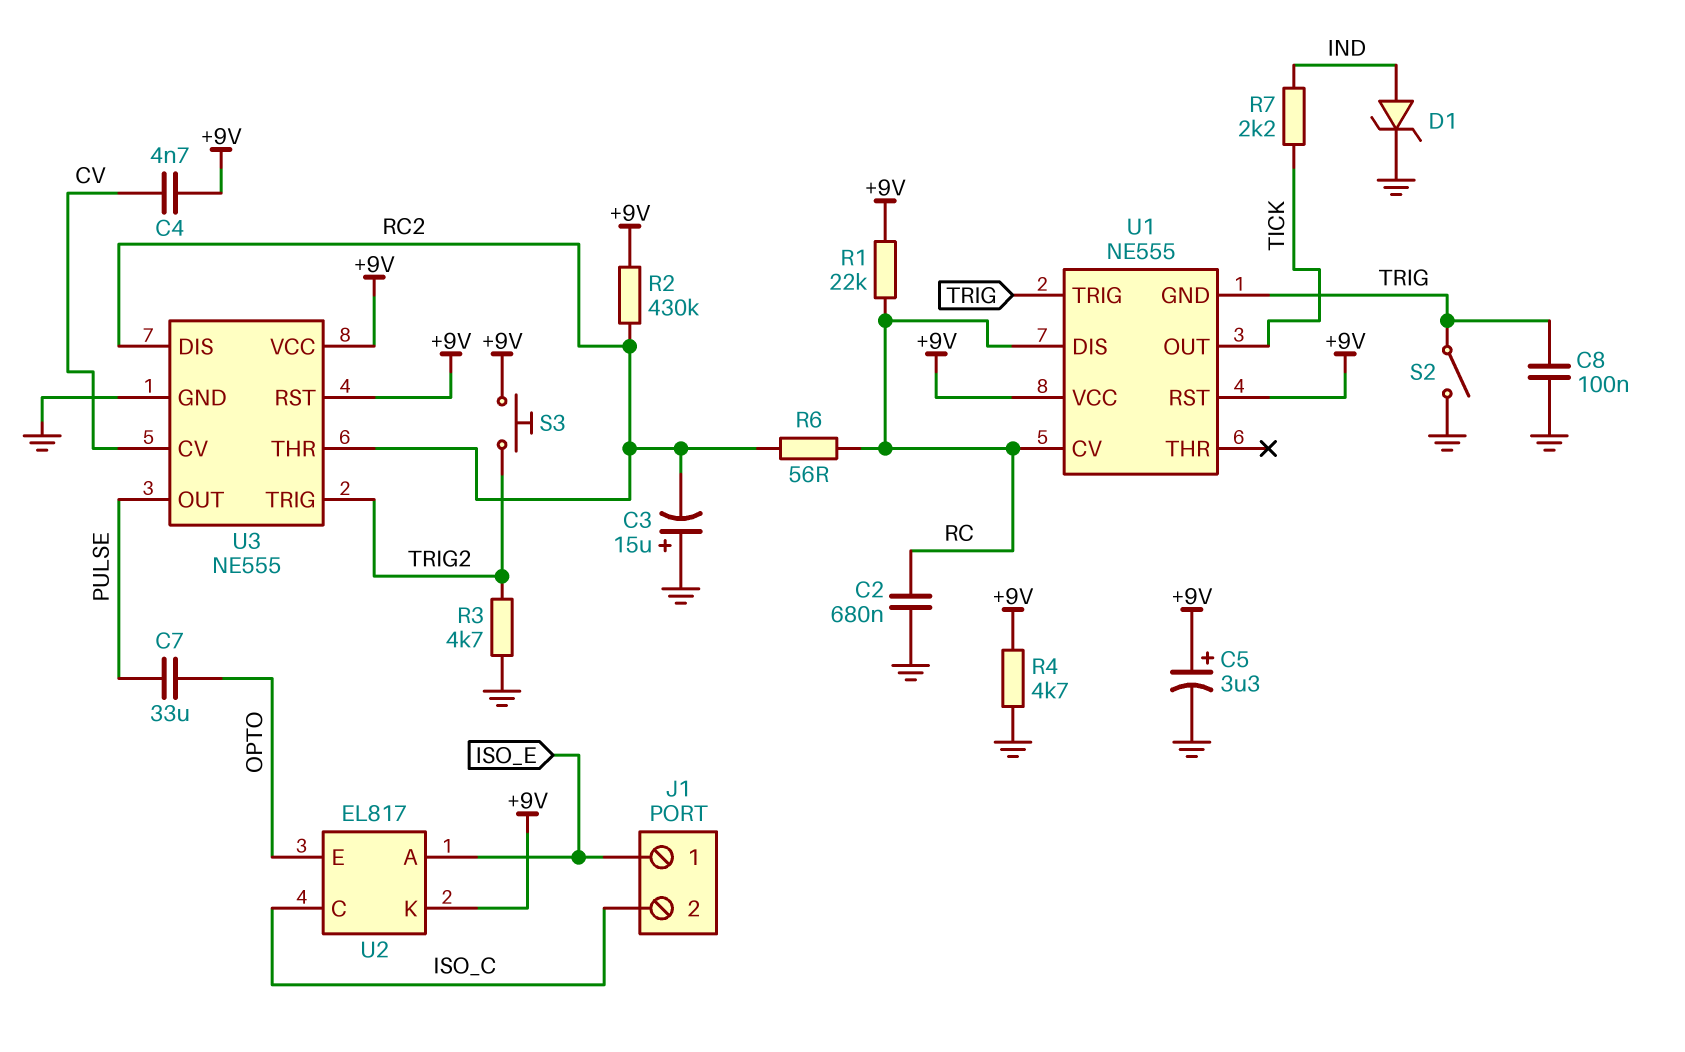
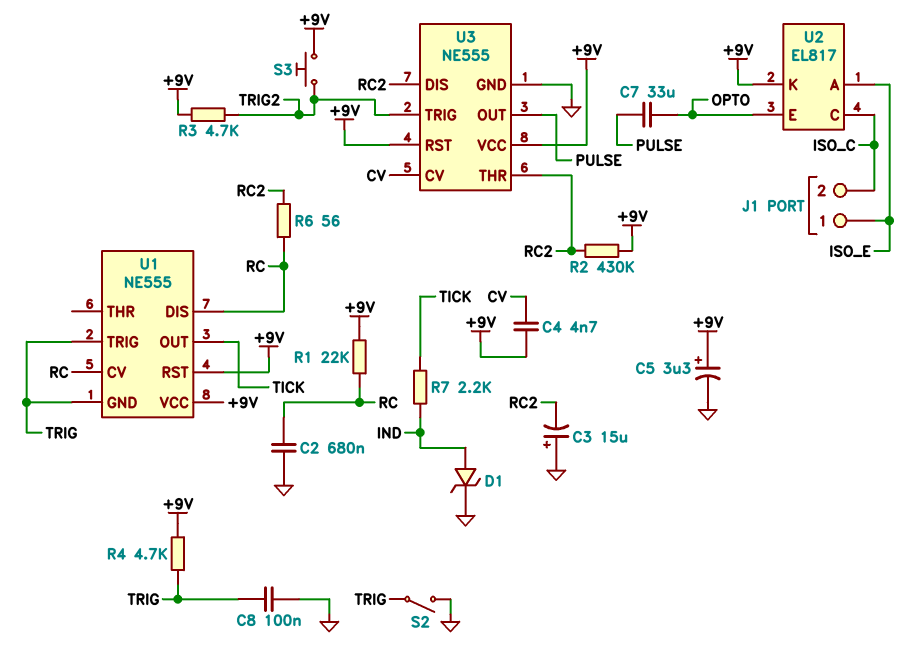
R3: 4.7k (GND, TRIG2) -> 4.7k (+9V, TRIG2)
R4: 4.7k (+9V, GND) -> 4.7k (+9V, TRIG)

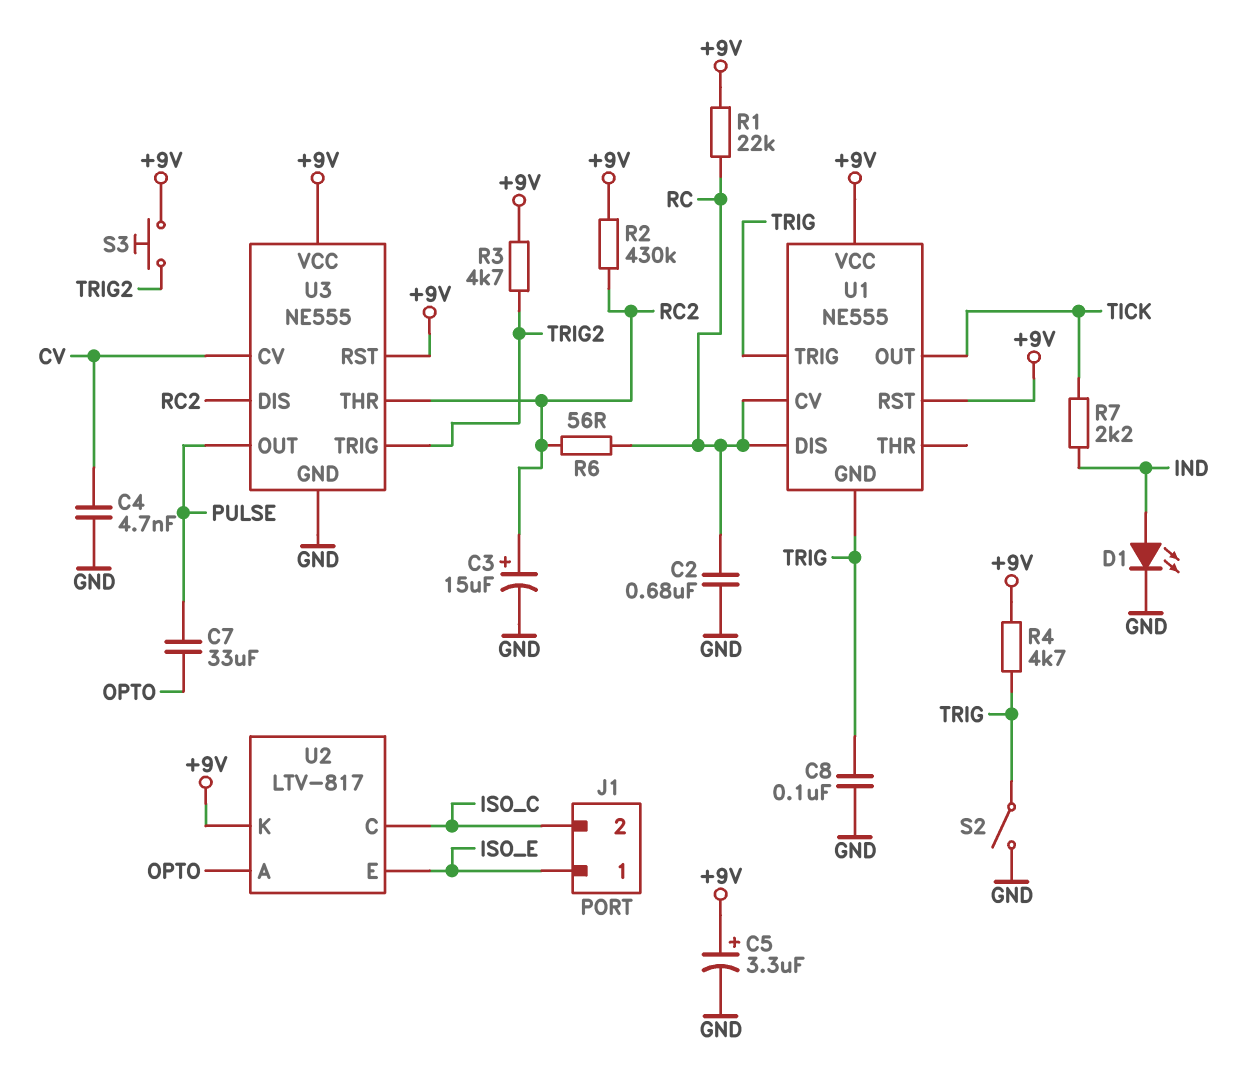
C3: 15uF (plus GND, minus RC2) -> 15uF (plus RC2, minus GND)
C4: 4.7nF (+9V, CV) -> 4.7nF (CV, GND)
D1: zener (A IND, K GND) -> LED (A IND, K GND)
U2: EL817 -> LTV-817
U2 pin A: ISO_E -> OPTO
U2 pin E: OPTO -> ISO_E

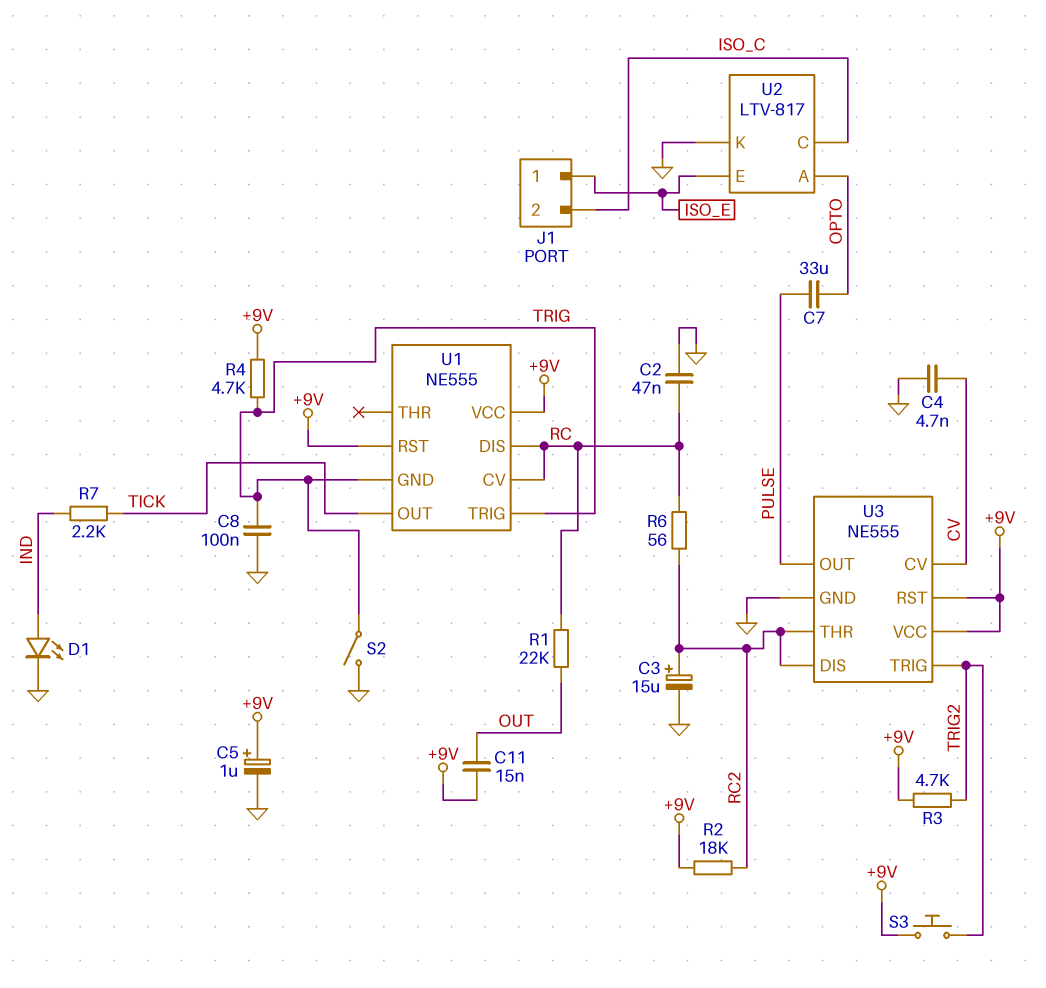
C2: 680nF (GND, RC) -> 47nF (GND, RC)
C5: 3.3uF (plus +9V, minus GND) -> 1uF (plus +9V, minus GND)
C11: none -> 15nF (+9V, OUT)
R1: 22k (+9V, RC) -> 22k (OUT, RC)
R2: 430k (+9V, RC2) -> 18k (+9V, RC2)
U2 pin K: +9V -> GND

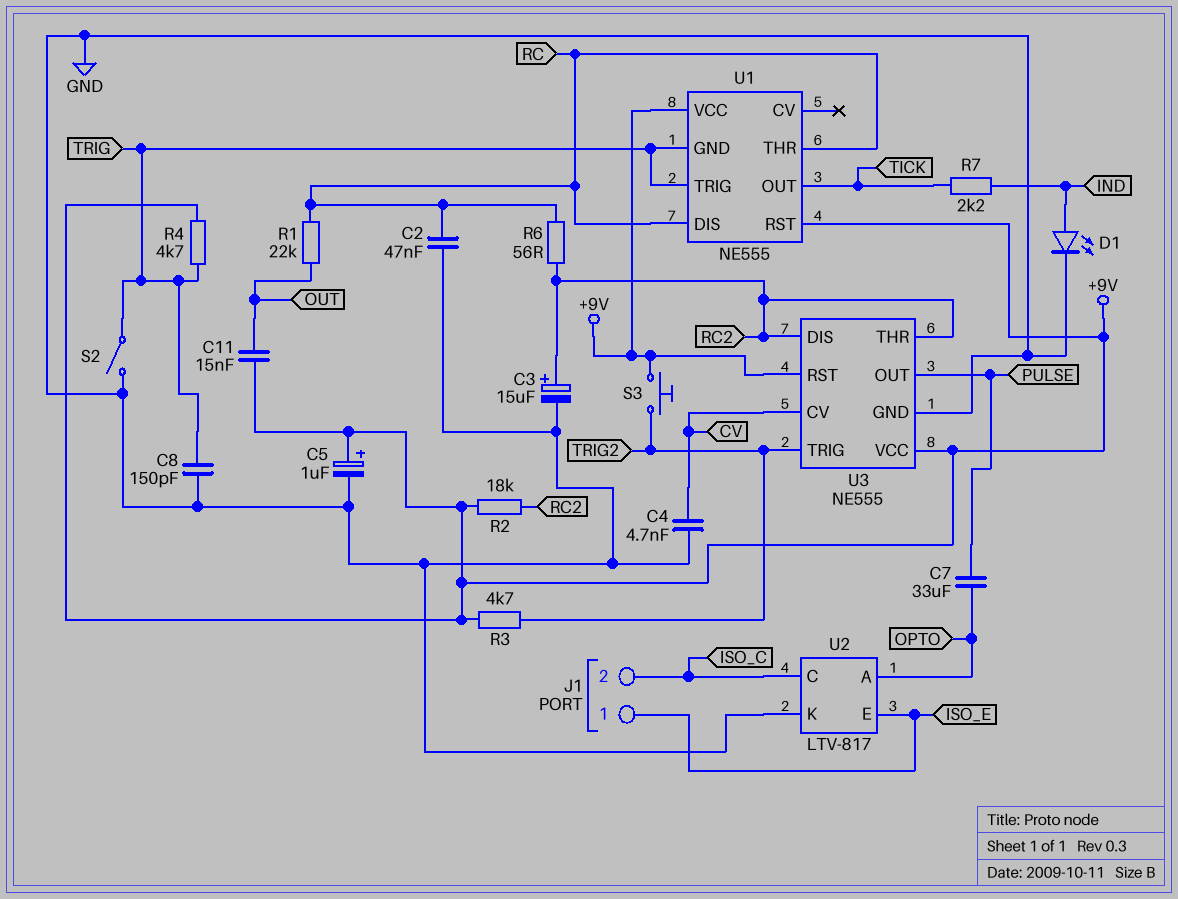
C8: 100nF (GND, TRIG) -> 150pF (GND, TRIG)
U1 pin CV: RC -> none
U1 pin THR: none -> RC

